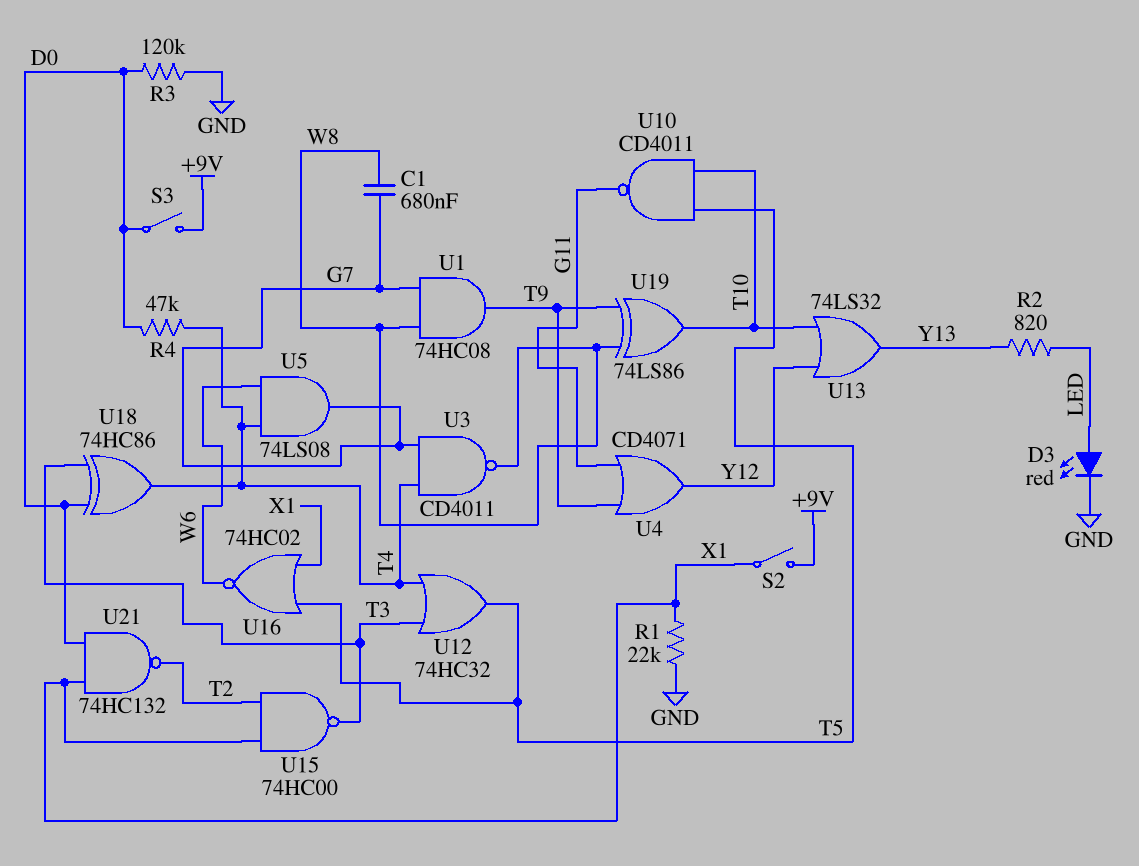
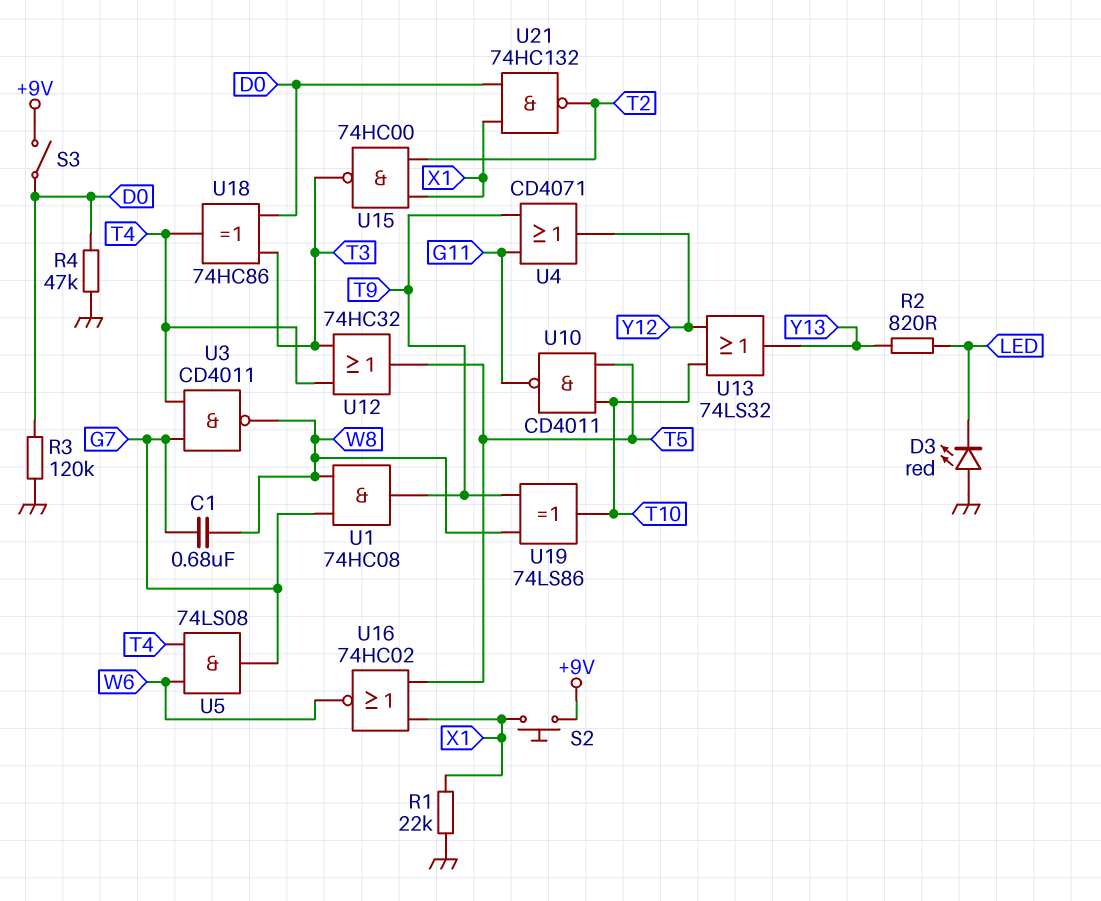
D3: LED red (A LED, K GND) -> LED red (A GND, K LED)
R4: 47k (D0, T4) -> 47k (D0, GND)
S2: switch (+9V, X1) -> button (+9V, X1)

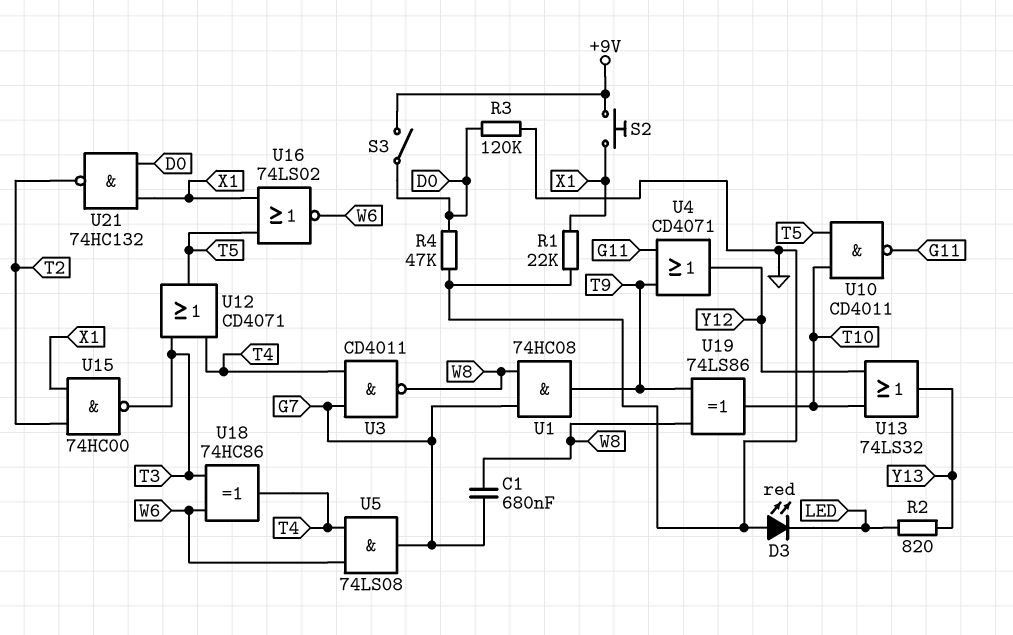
U12: OR 74HC32 (in T3, in T4, out T5) -> OR CD4071 (in T3, in T4, out T5)
U16: NOR 74HC02 (in T5, in X1, out W6) -> NOR 74LS02 (in T5, in X1, out W6)
U18: XOR 74HC86 (in D0, in T3, out T4) -> XOR 74HC86 (in T3, in W6, out T4)

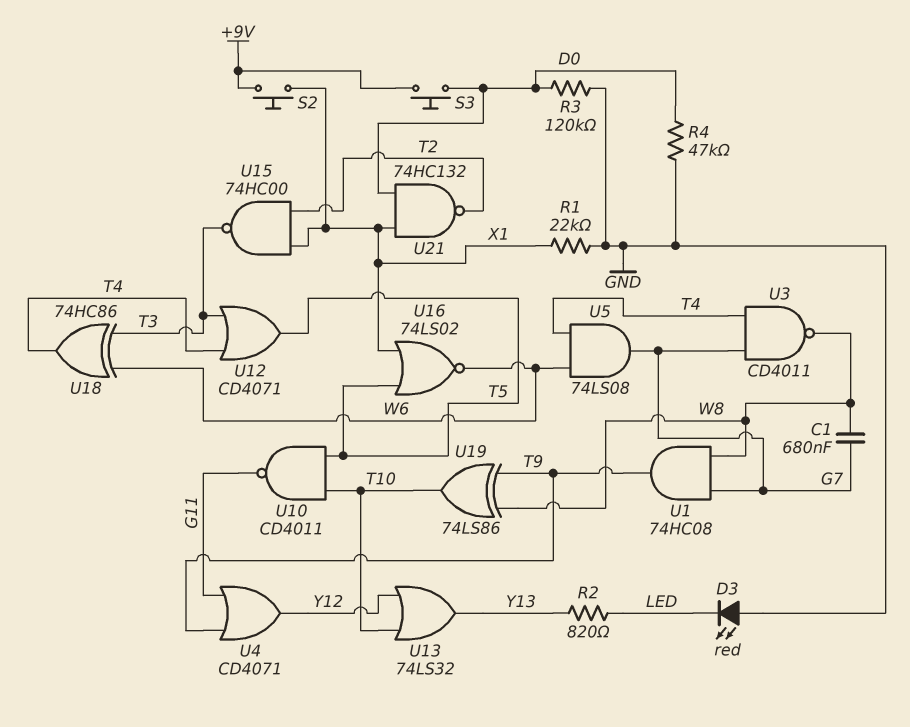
S3: switch (+9V, D0) -> button (+9V, D0)

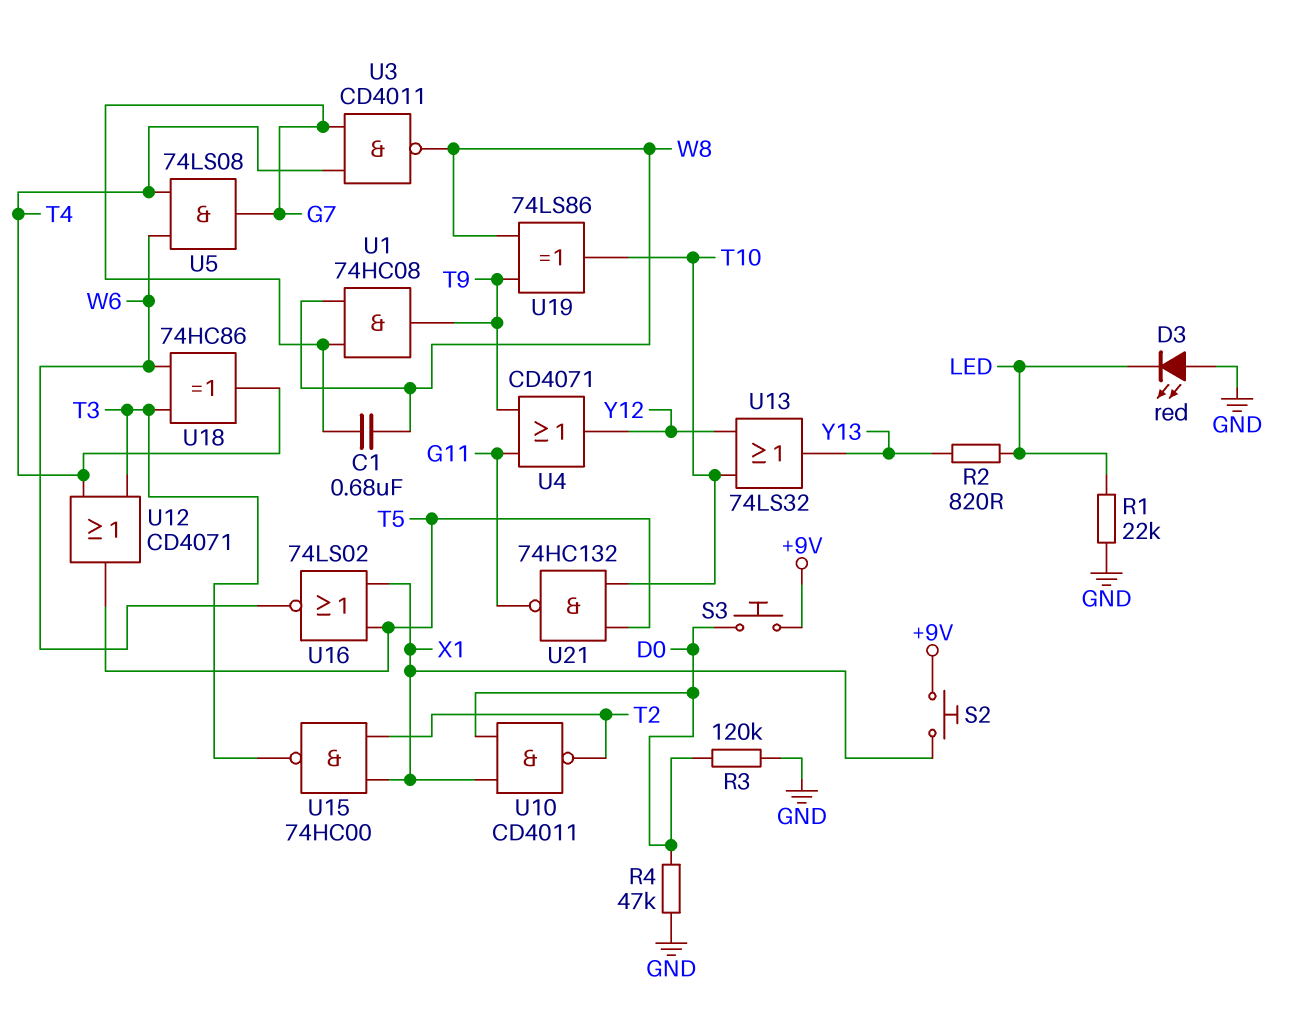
R1: 22k (GND, X1) -> 22k (GND, LED)
U10: NAND CD4011 (in T5, in T10, out G11) -> NAND CD4011 (in D0, in X1, out T2)
U21: NAND 74HC132 (in D0, in X1, out T2) -> NAND 74HC132 (in T5, in T10, out G11)

